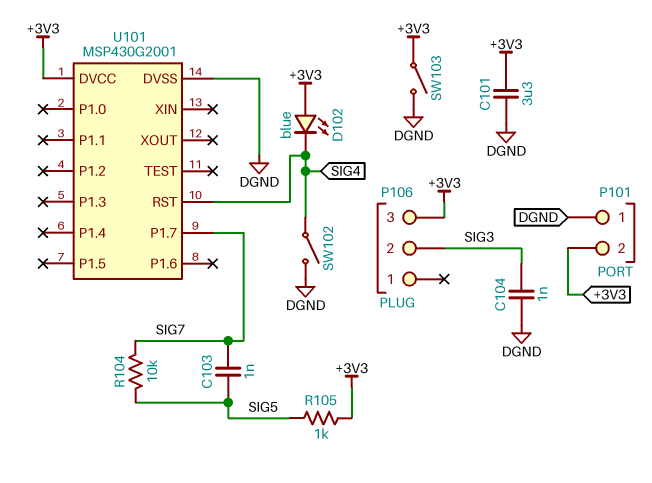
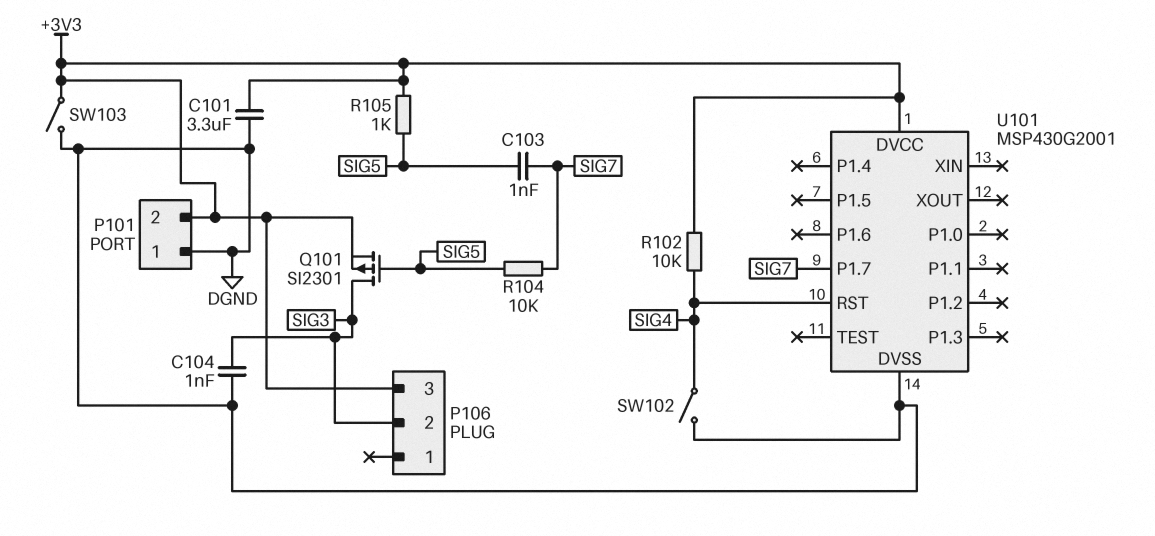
D102: LED blue (A +3V3, K SIG4) -> none
Q101: none -> PMOS SI2301 (G SIG5, D SIG3, S +3V3)
R102: none -> 10k (+3V3, SIG4)

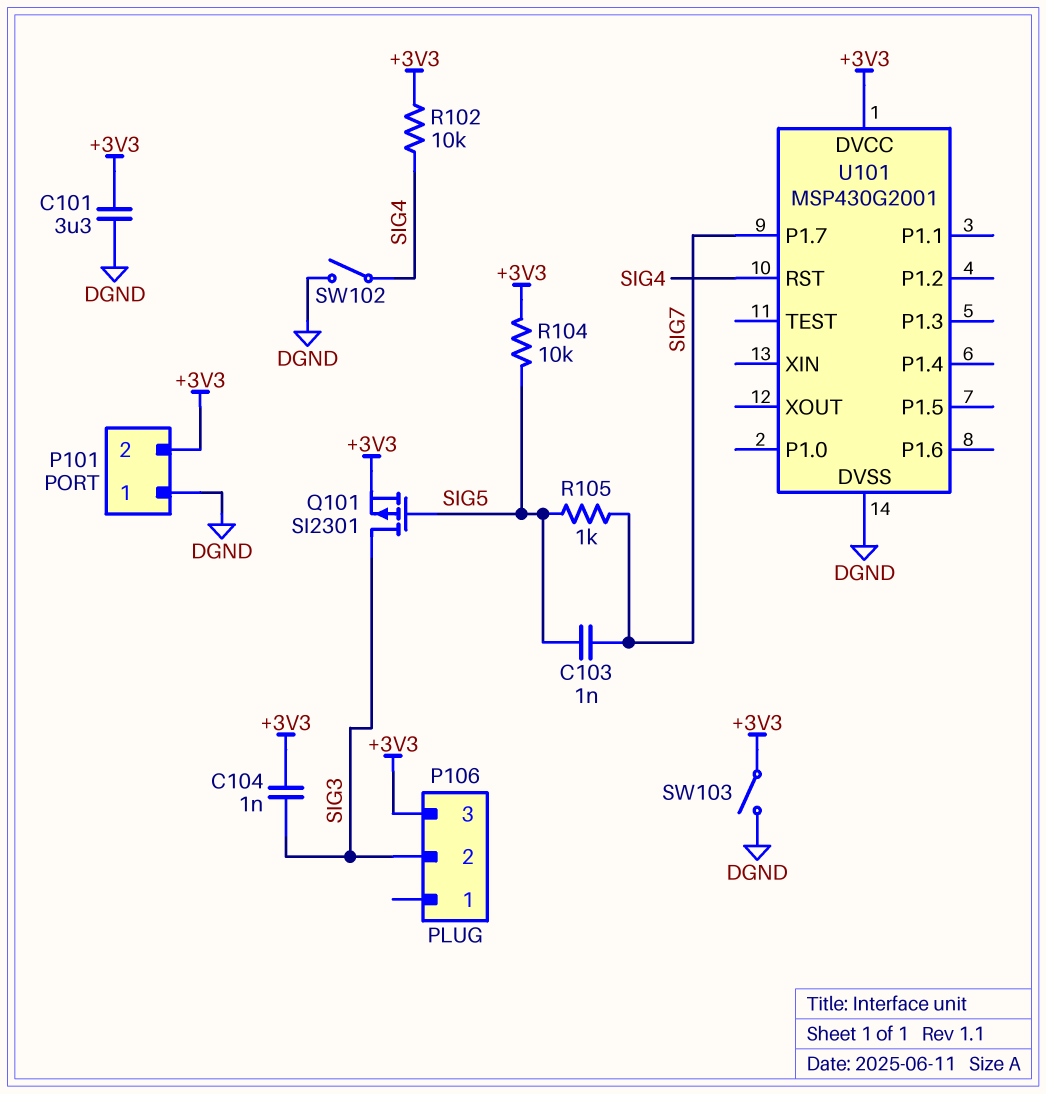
C104: 1nF (DGND, SIG3) -> 1nF (+3V3, SIG3)
R104: 10k (SIG5, SIG7) -> 10k (+3V3, SIG5)
R105: 1k (+3V3, SIG5) -> 1k (SIG5, SIG7)

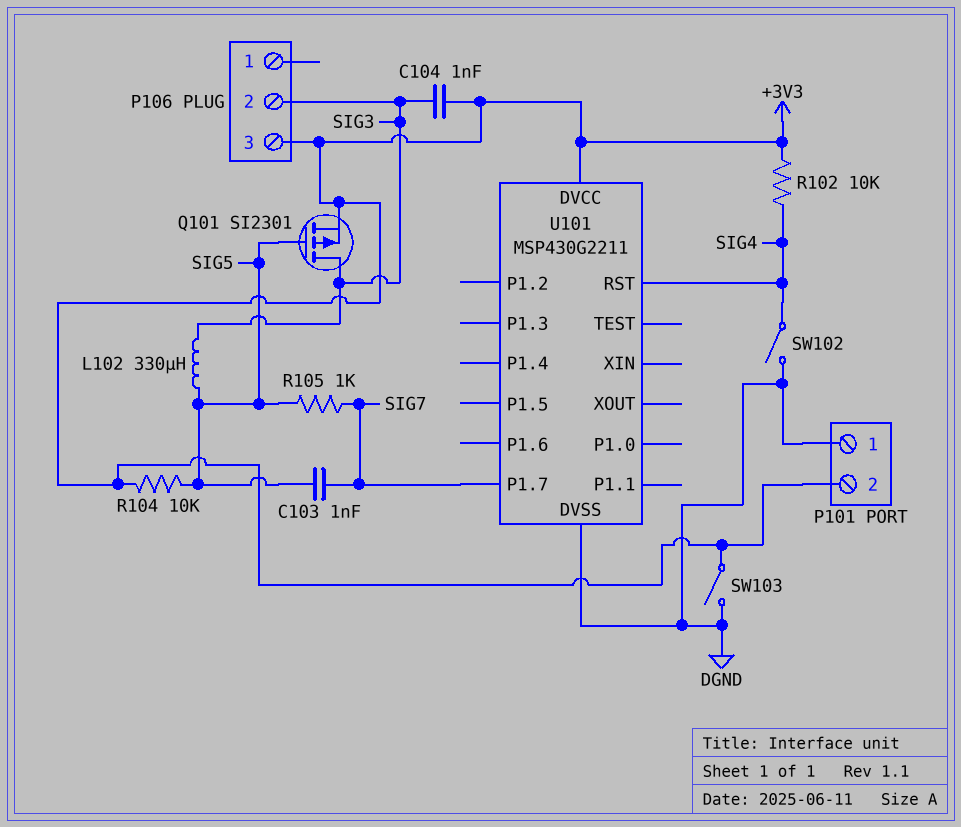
C101: 3.3uF (+3V3, DGND) -> none
L102: none -> 330uH (SIG3, SIG5)
U101: MSP430G2001 -> MSP430G2211

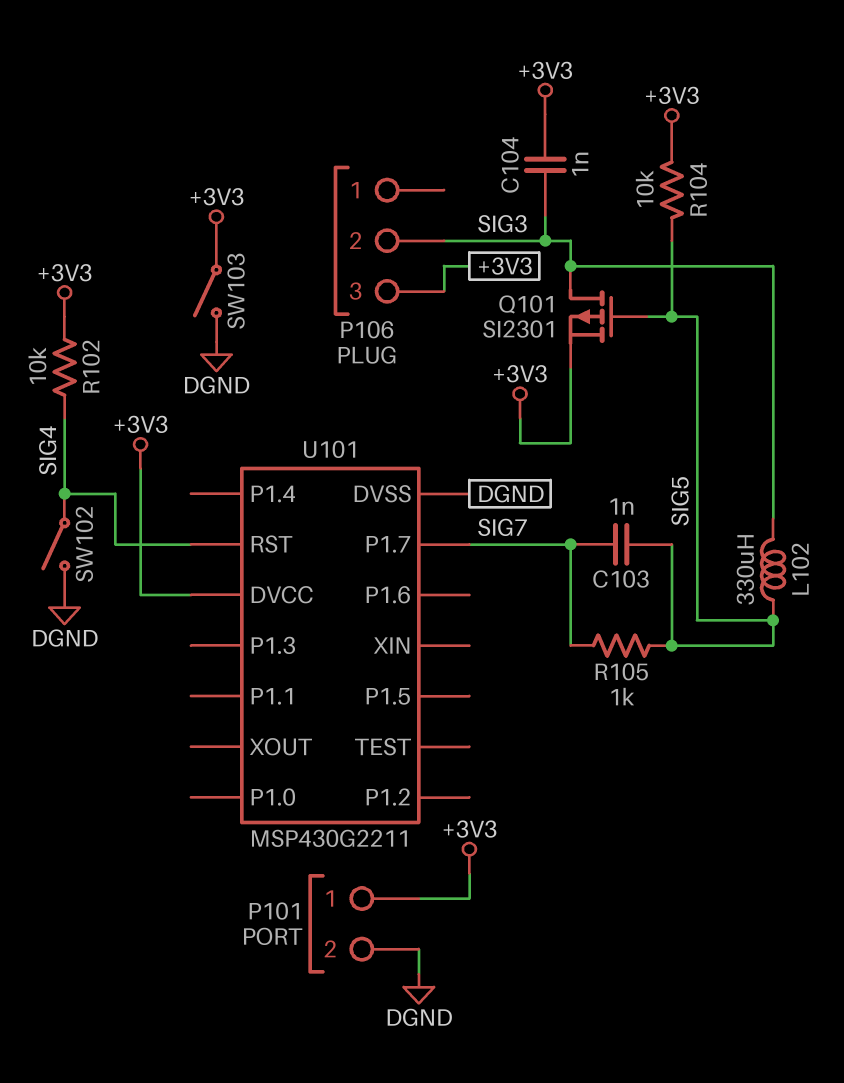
P101 pin 1: DGND -> +3V3
P101 pin 2: +3V3 -> DGND

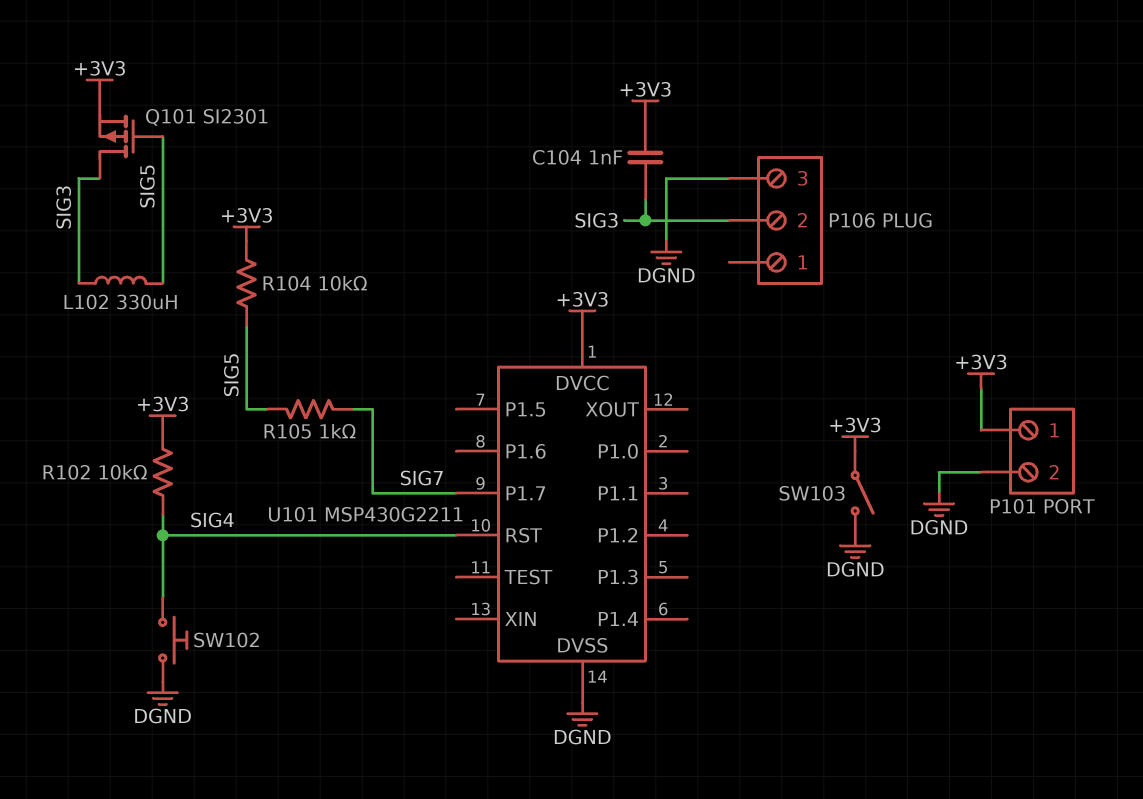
C103: 1nF (SIG5, SIG7) -> none
P106 pin 3: +3V3 -> DGND
SW102: switch (DGND, SIG4) -> button (DGND, SIG4)

